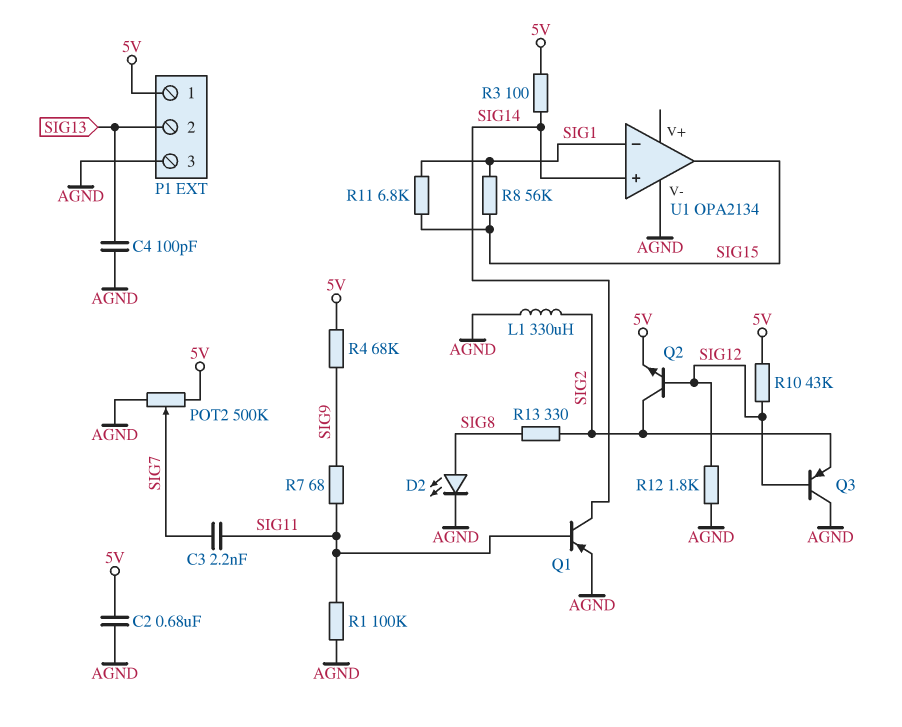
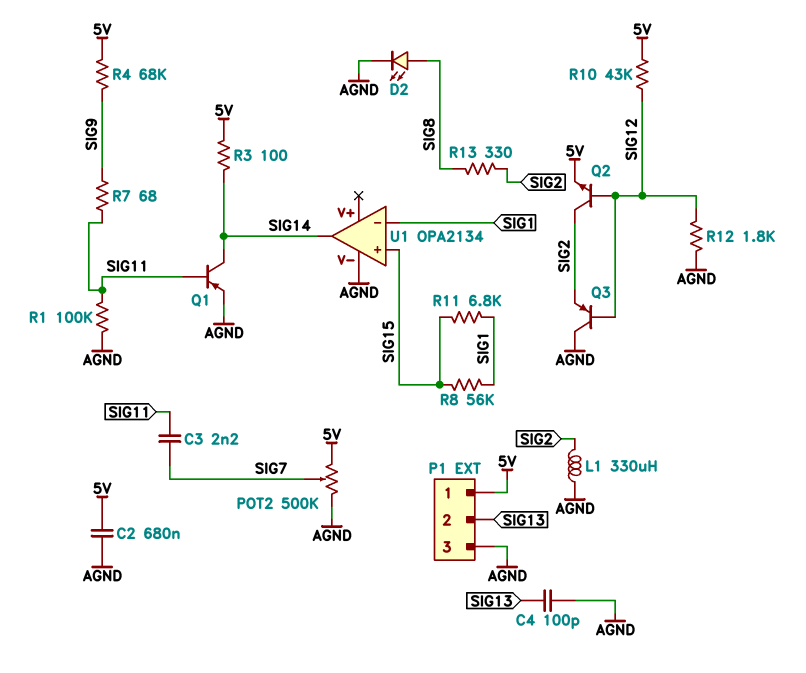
U1 pin in+: SIG14 -> SIG15
U1 pin out: SIG15 -> SIG14

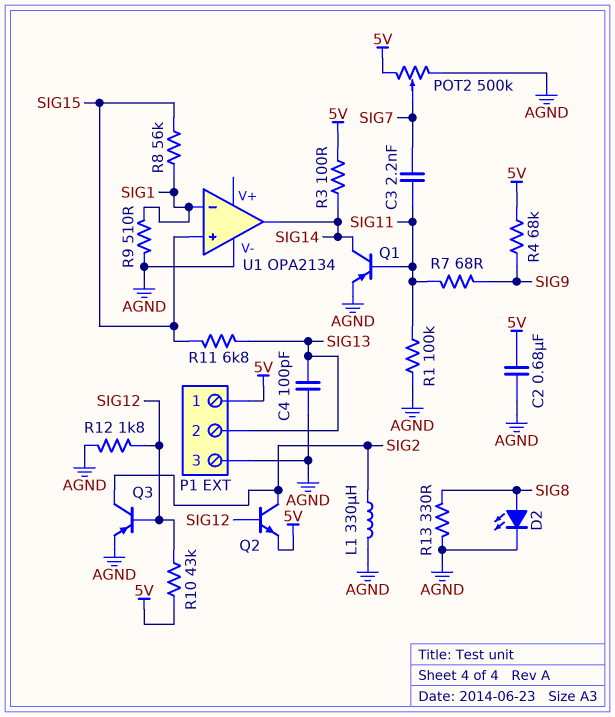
Q3: PNP (B SIG12, C AGND, E SIG2) -> PNP (B SIG12, C SIG2, E AGND)
R9: none -> 510 (AGND, SIG1)
R11: 6.8k (SIG1, SIG15) -> 6.8k (SIG13, SIG15)
R13: 330 (SIG2, SIG8) -> 330 (AGND, SIG8)

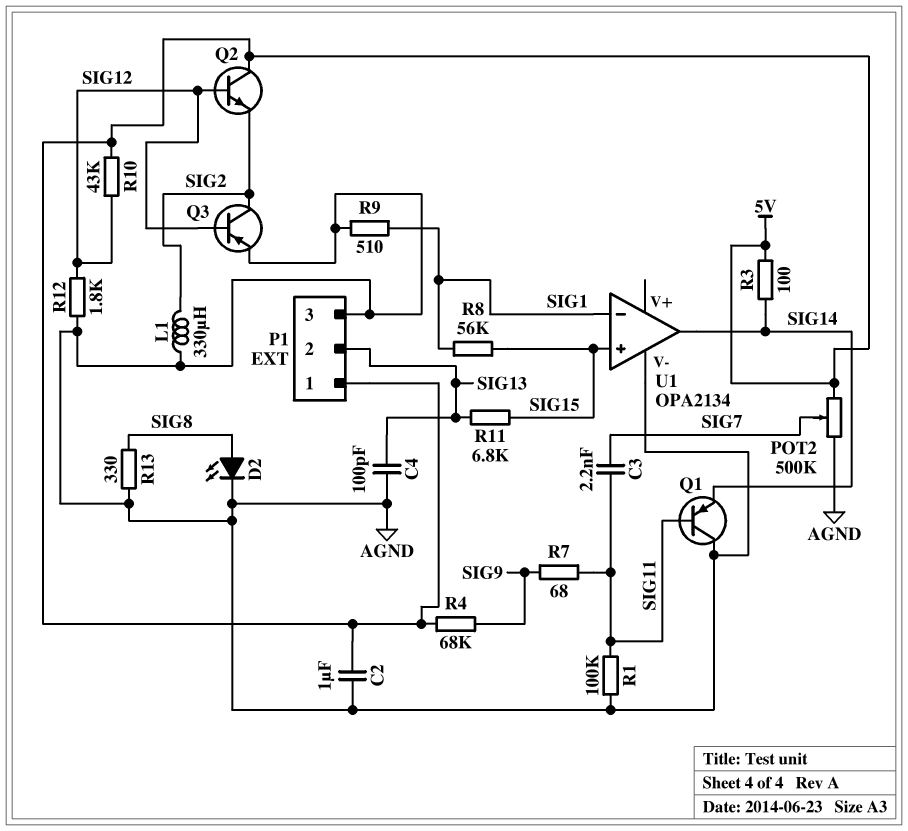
C2: 680nF (5V, AGND) -> 1uF (5V, AGND)
Q1: PNP (B SIG11, C SIG14, E AGND) -> PNP (B SIG11, C AGND, E SIG14)
Q2: NPN (B SIG12, C SIG2, E 5V) -> NPN (B SIG12, C 5V, E SIG2)

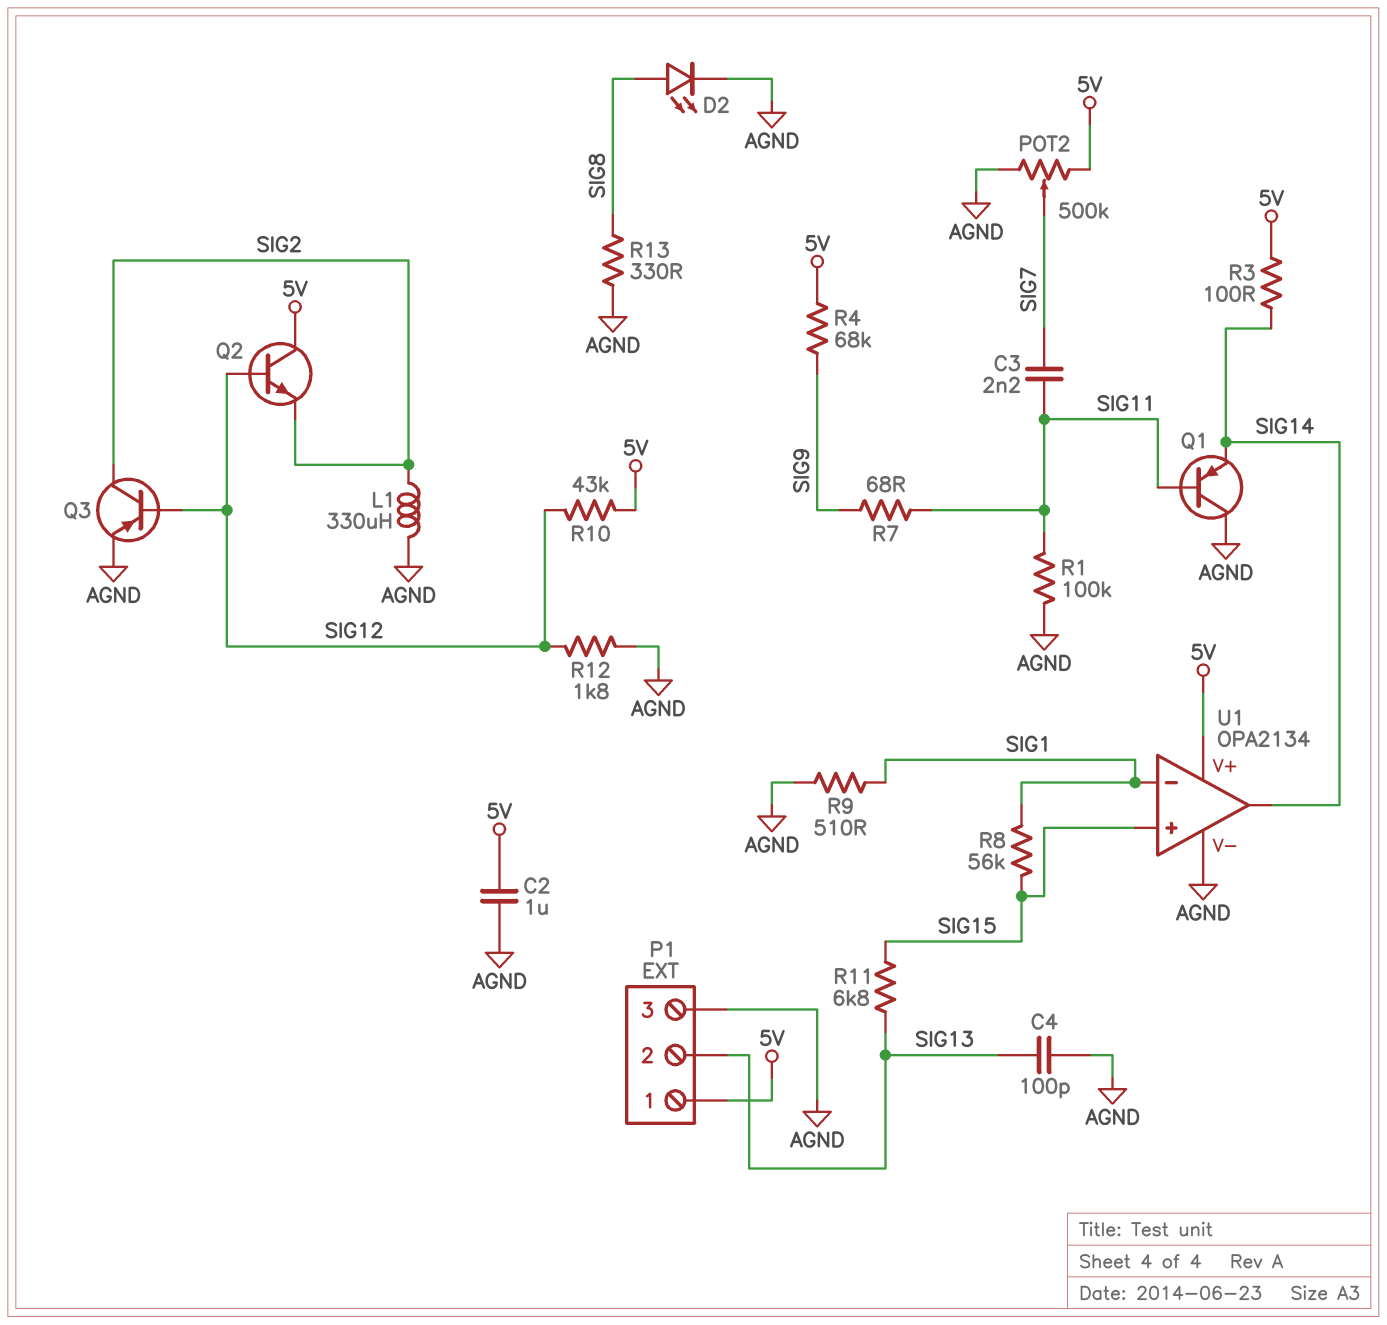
U1 pin V+: none -> 5V

